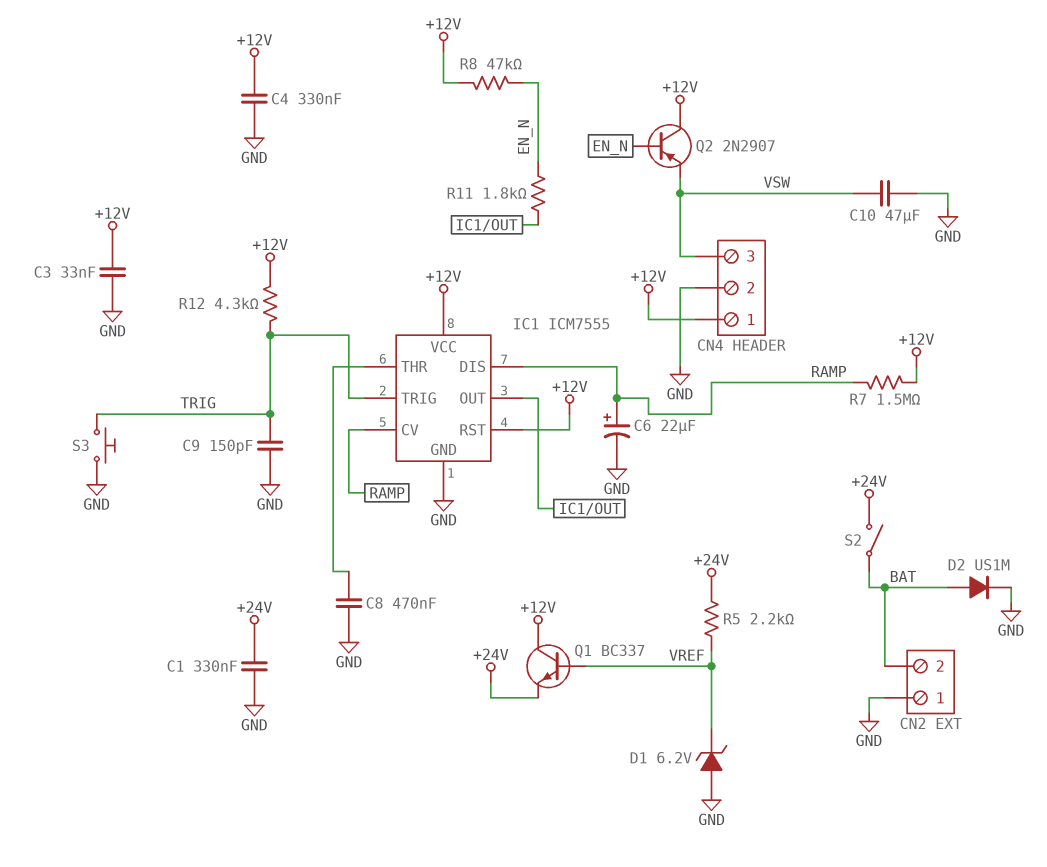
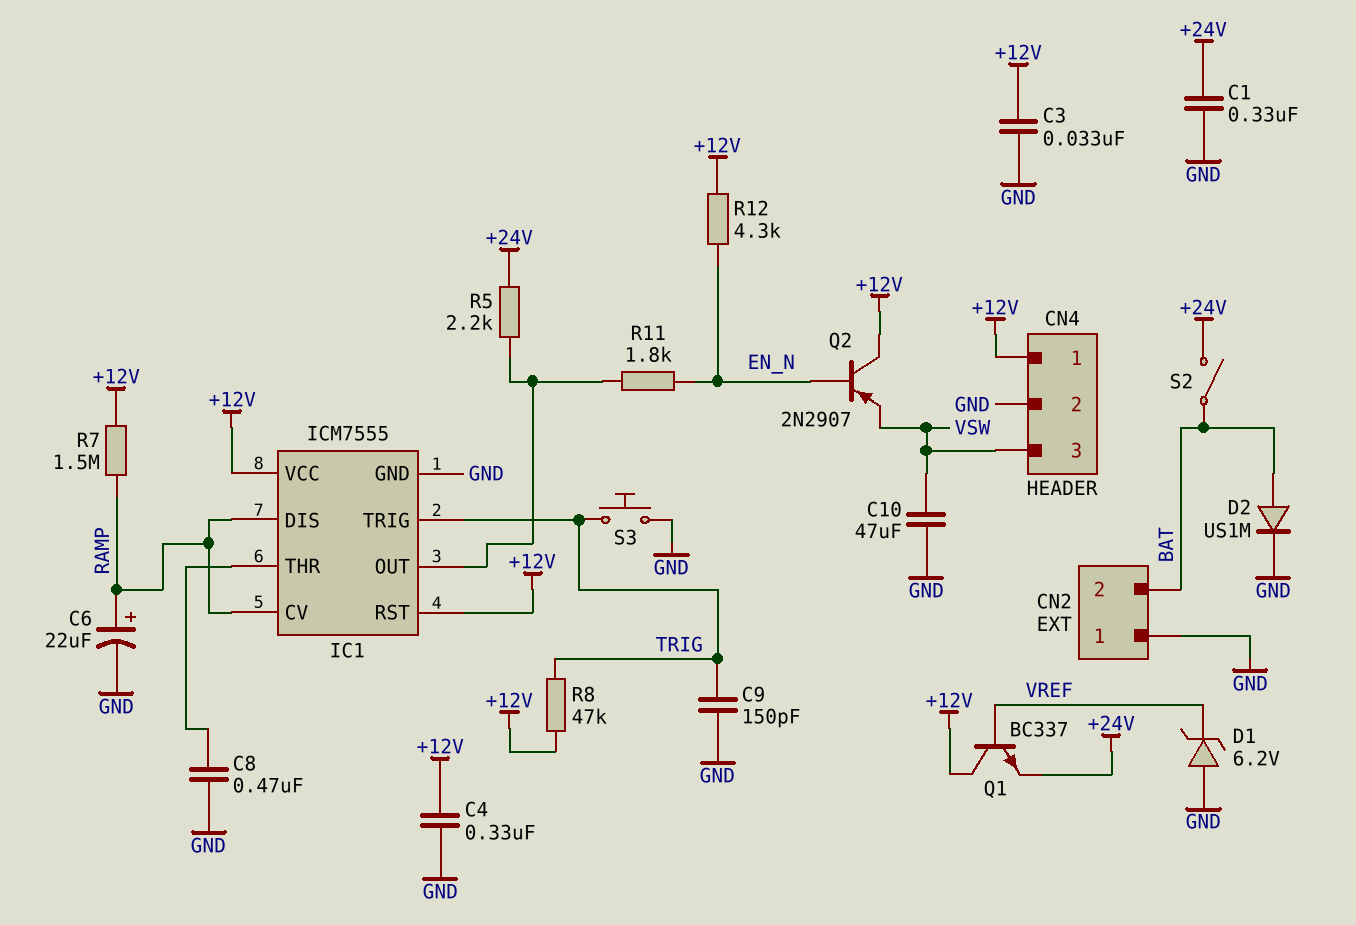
R5: 2.2k (+24V, VREF) -> 2.2k (+24V, IC1/OUT)
R8: 47k (+12V, EN_N) -> 47k (+12V, TRIG)
R12: 4.3k (+12V, TRIG) -> 4.3k (+12V, EN_N)

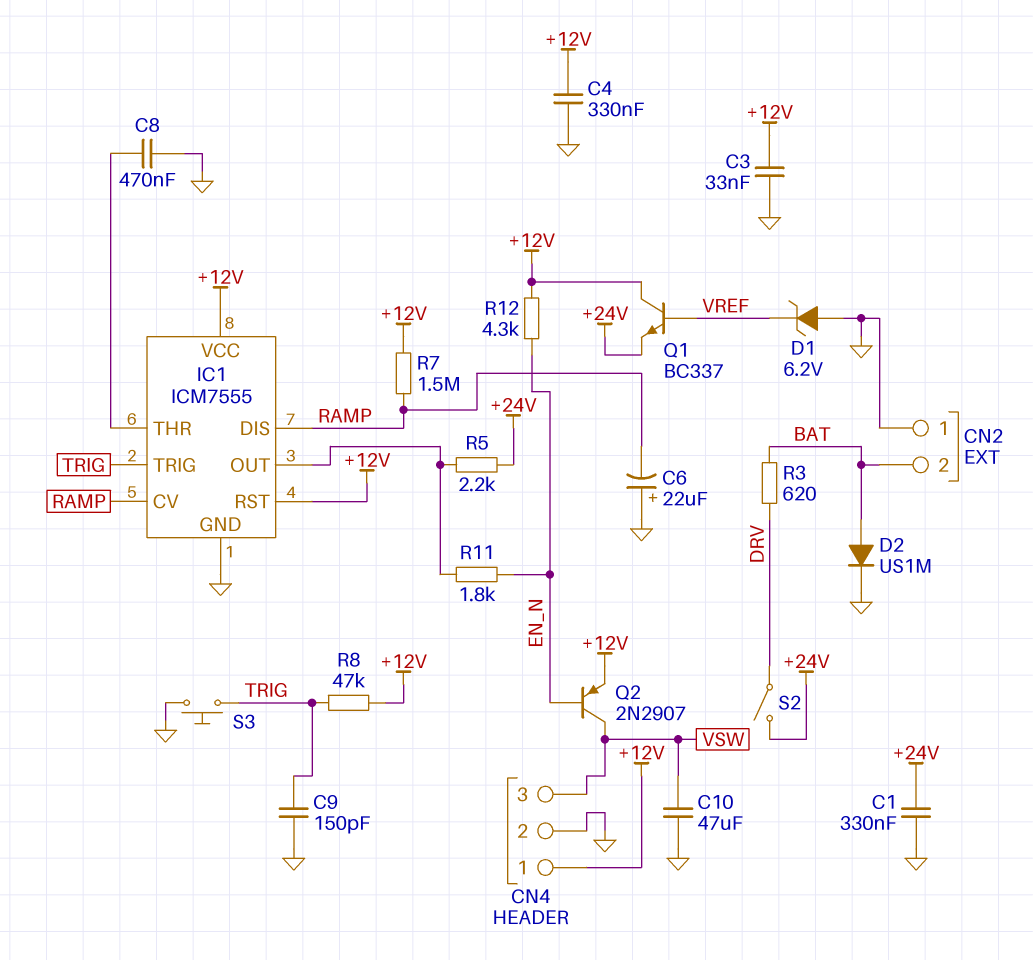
C6: 22uF (plus RAMP, minus GND) -> 22uF (plus GND, minus RAMP)
Q2: PNP 2N2907 (B EN_N, C +12V, E VSW) -> PNP 2N2907 (B EN_N, C VSW, E +12V)
R3: none -> 620 (BAT, DRV)
S2: switch (+24V, BAT) -> switch (+24V, DRV)

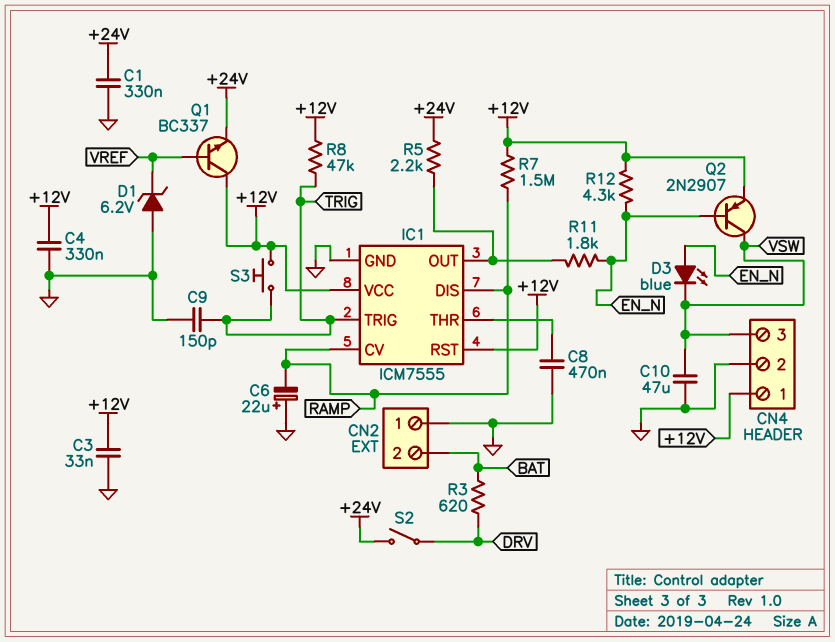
D2: diode US1M (A BAT, K GND) -> none
D3: none -> LED blue (A EN_N, K VSW)
S3: button (GND, TRIG) -> button (+12V, TRIG)

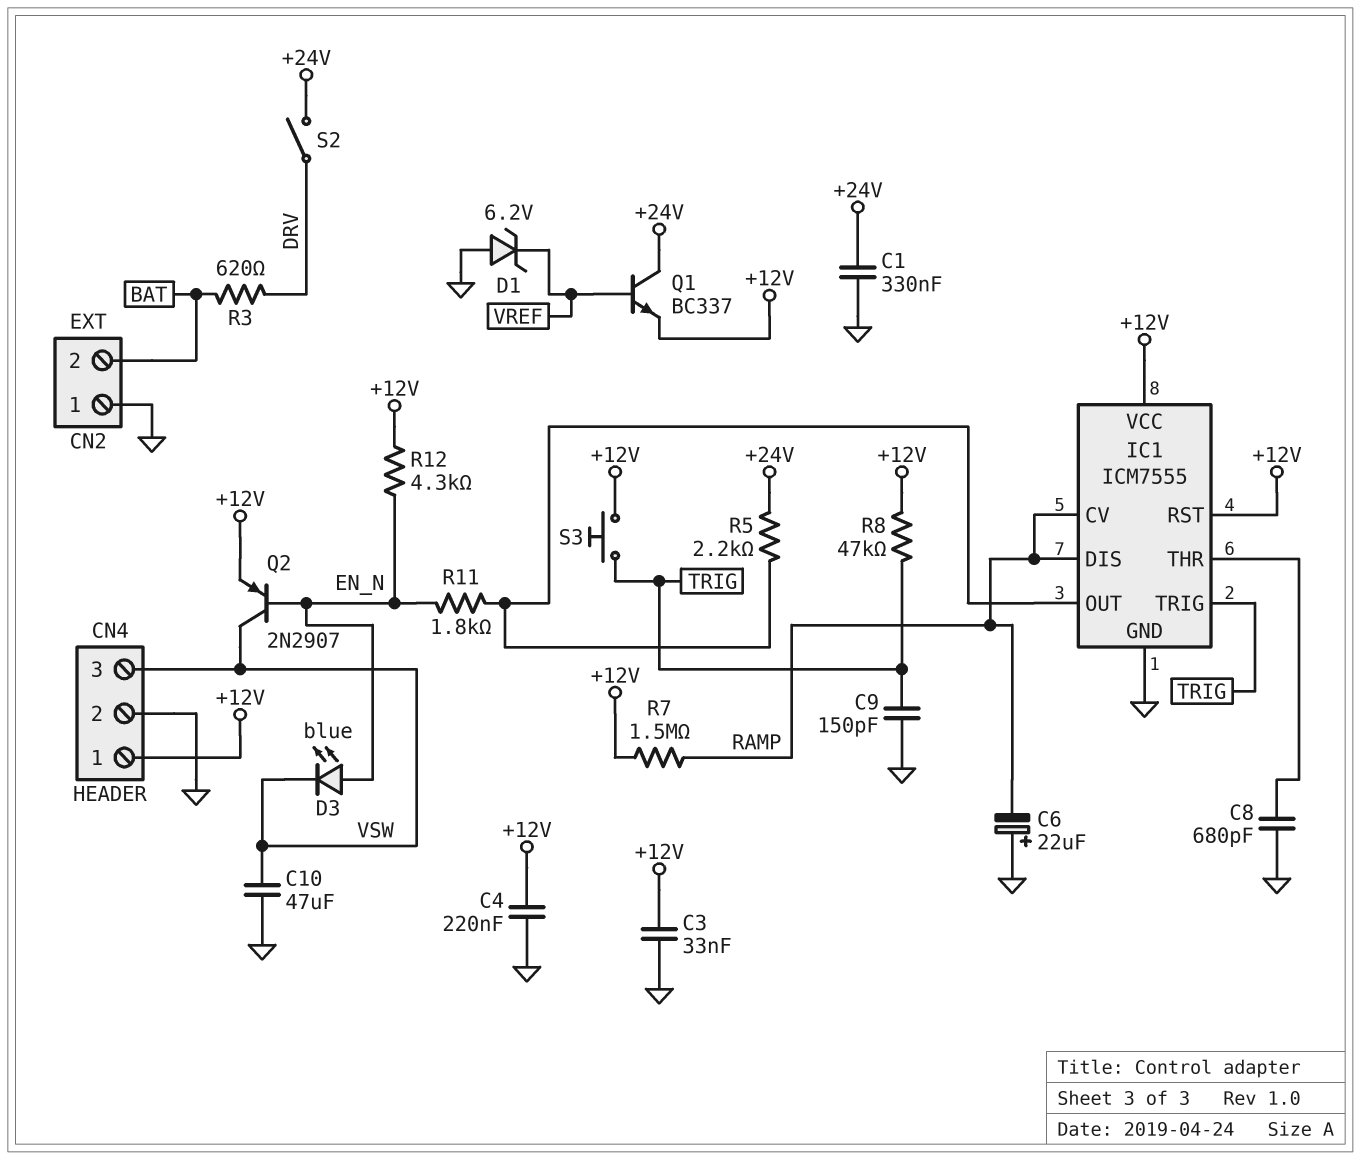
C4: 330nF (+12V, GND) -> 220nF (+12V, GND)
C8: 470nF (GND, IC1/THR) -> 680pF (GND, IC1/THR)
Q1: NPN BC337 (B VREF, C +12V, E +24V) -> NPN BC337 (B VREF, C +24V, E +12V)

